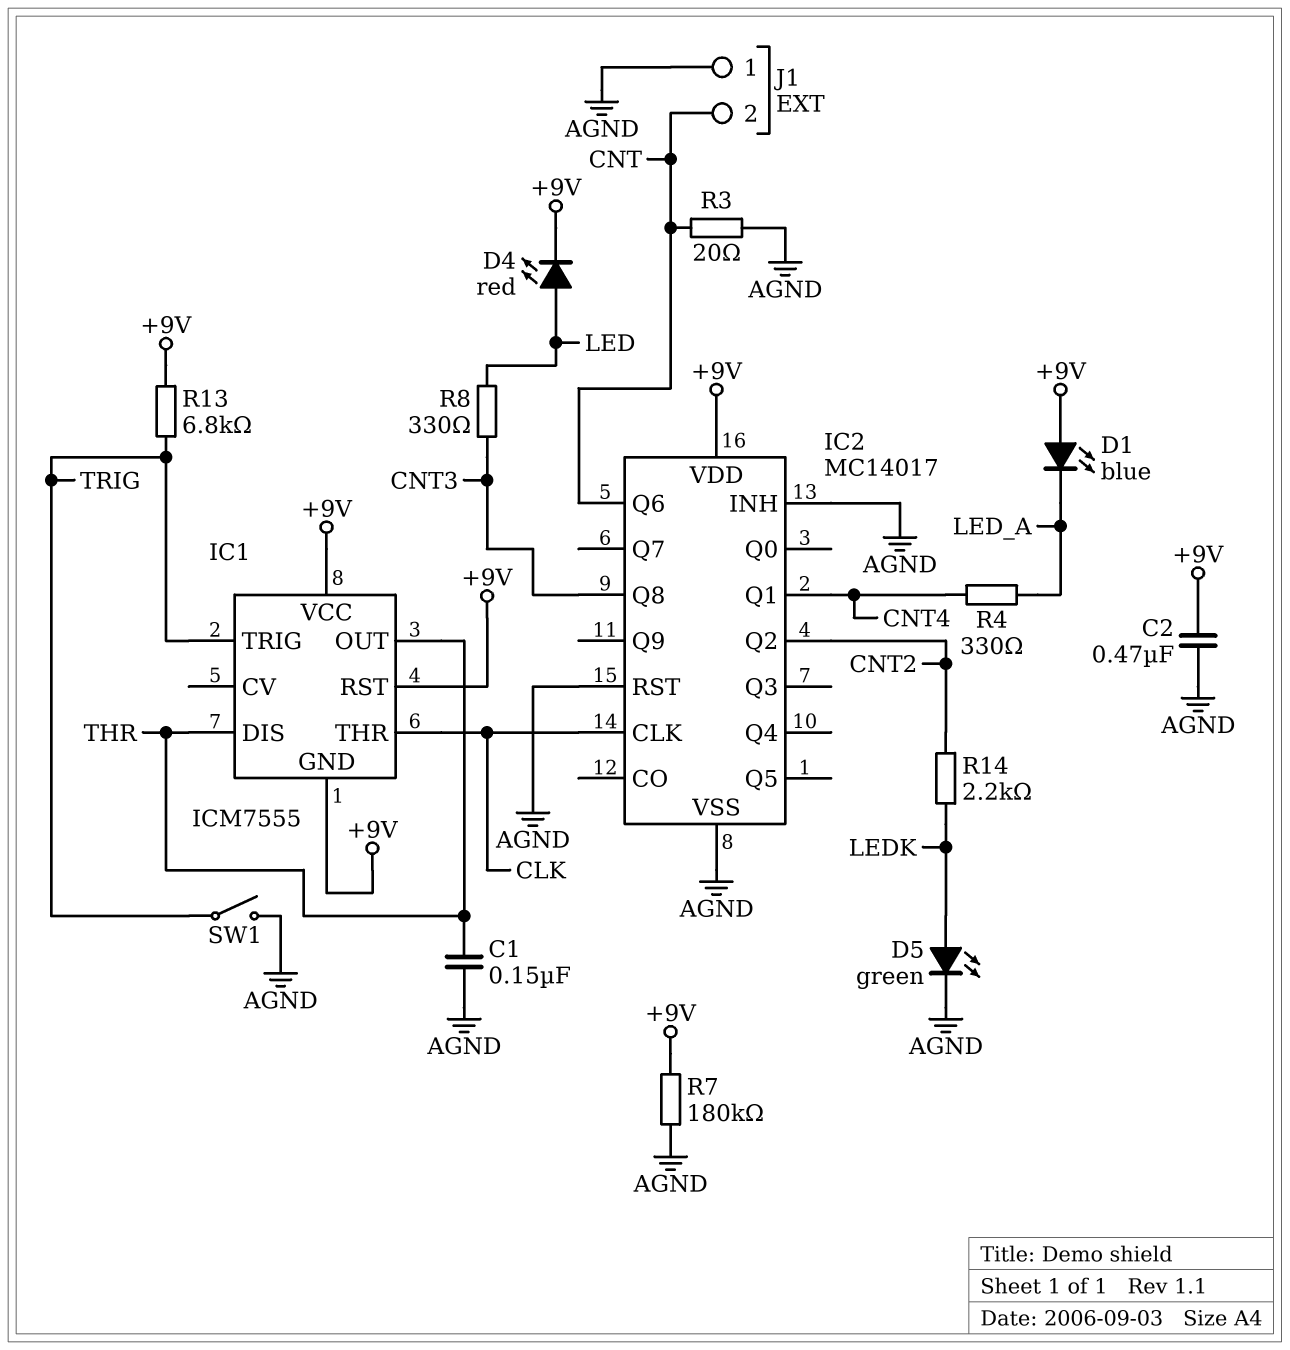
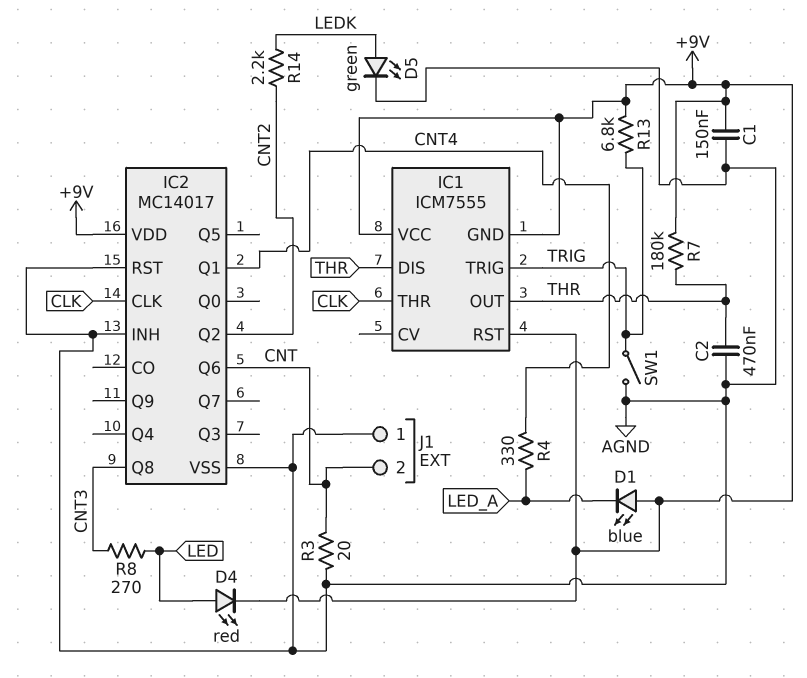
C1: 150nF (AGND, THR) -> 150nF (+9V, AGND)
C2: 470nF (+9V, AGND) -> 470nF (AGND, THR)
R7: 180k (+9V, AGND) -> 180k (+9V, THR)
R8: 330 (CNT3, LED) -> 270 (CNT3, LED)

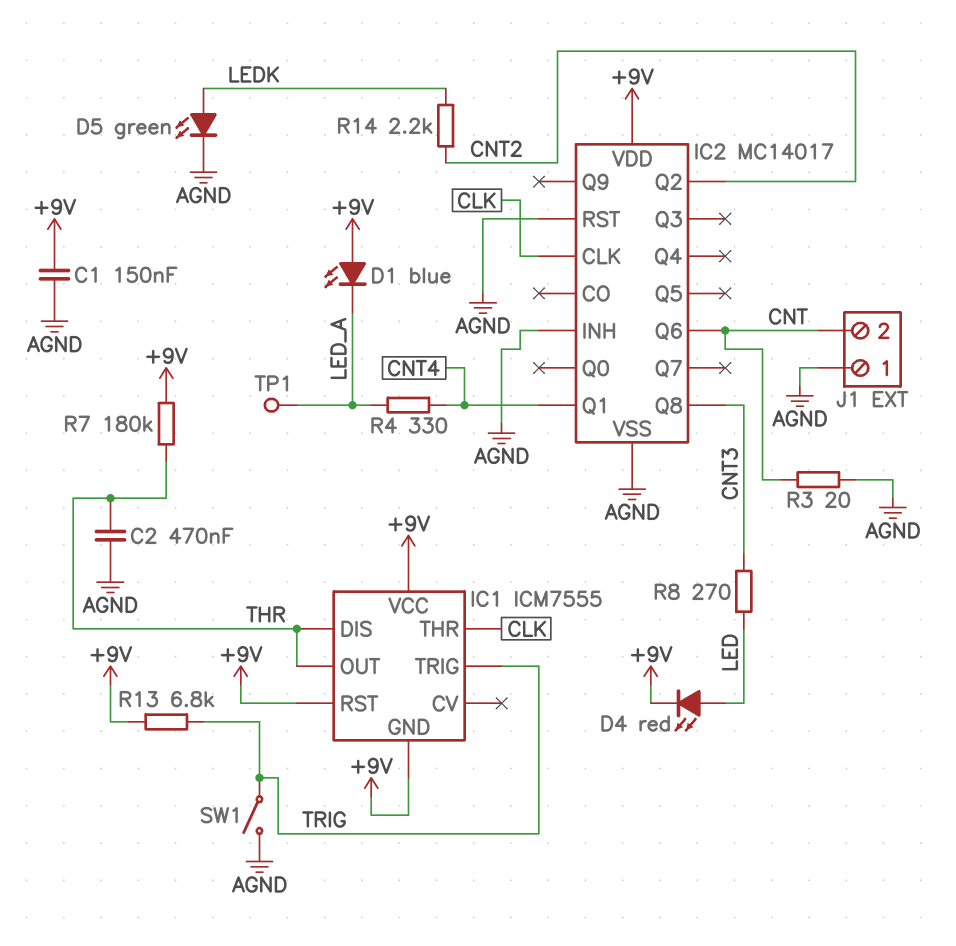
TP1: none -> test point (LED_A)

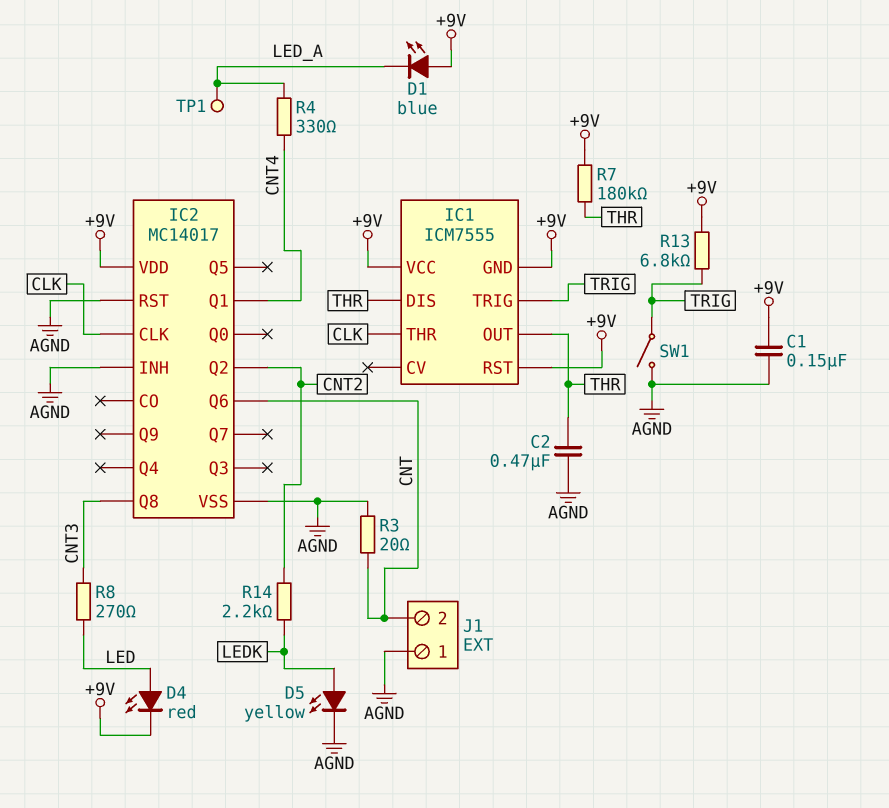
D5: LED green (A LEDK, K AGND) -> LED yellow (A LEDK, K AGND)

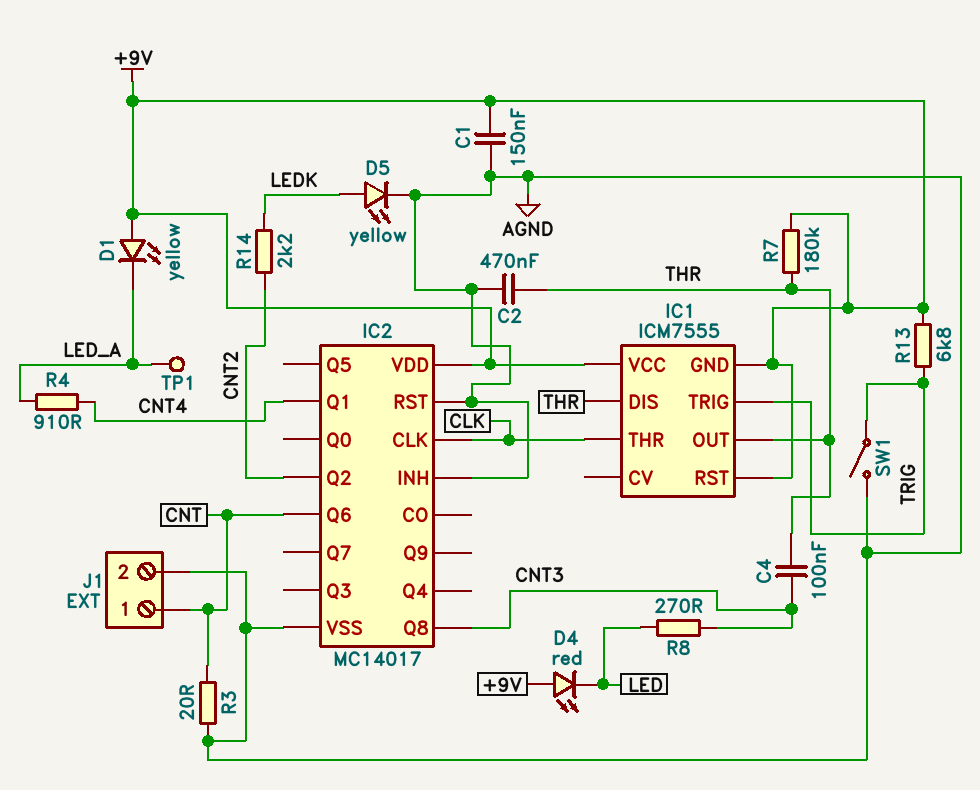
C4: none -> 100nF (CNT3, THR)
D1: LED blue (A +9V, K LED_A) -> LED yellow (A +9V, K LED_A)
D4: LED red (A LED, K +9V) -> LED red (A +9V, K LED)
J1 pin 1: AGND -> CNT
J1 pin 2: CNT -> AGND
R4: 330 (CNT4, LED_A) -> 910 (CNT4, LED_A)

